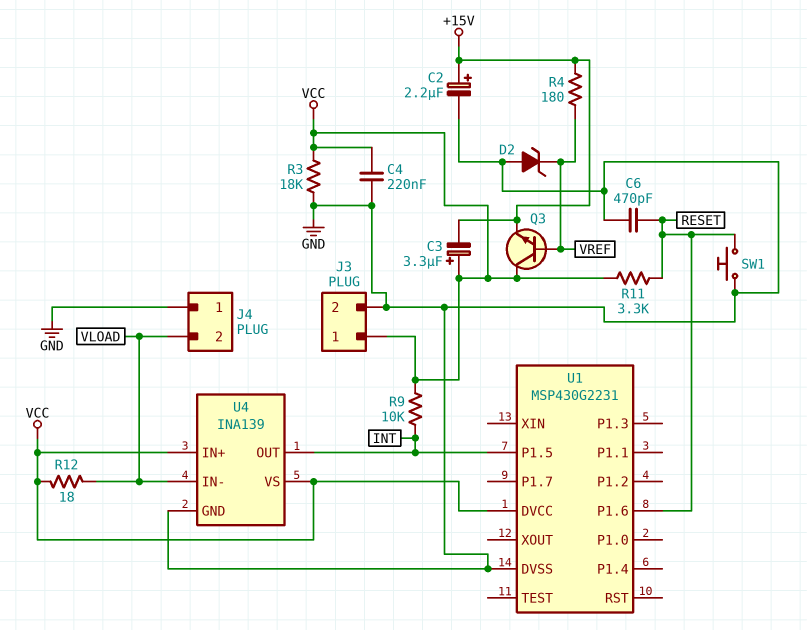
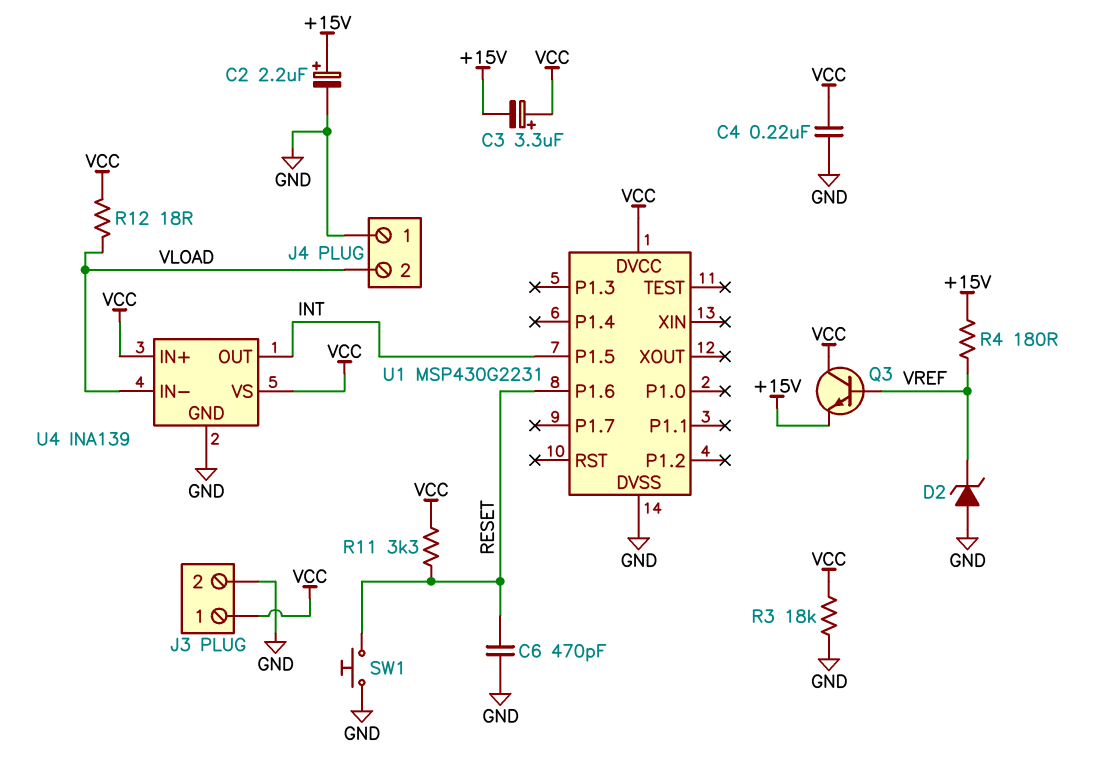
R9: 10k (INT, VCC) -> none

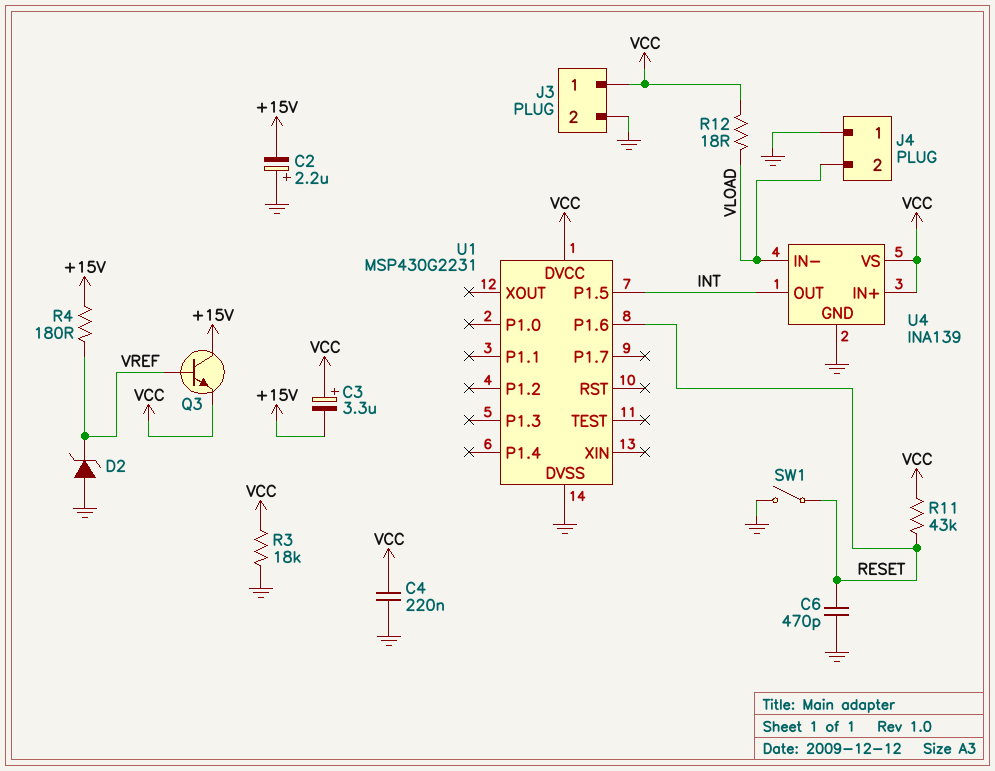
C2: 2.2uF (plus +15V, minus GND) -> 2.2uF (plus GND, minus +15V)
Q3: NPN (B VREF, C VCC, E +15V) -> NPN (B VREF, C +15V, E VCC)
R11: 3.3k (RESET, VCC) -> 43k (RESET, VCC)
SW1: button (GND, RESET) -> switch (GND, RESET)

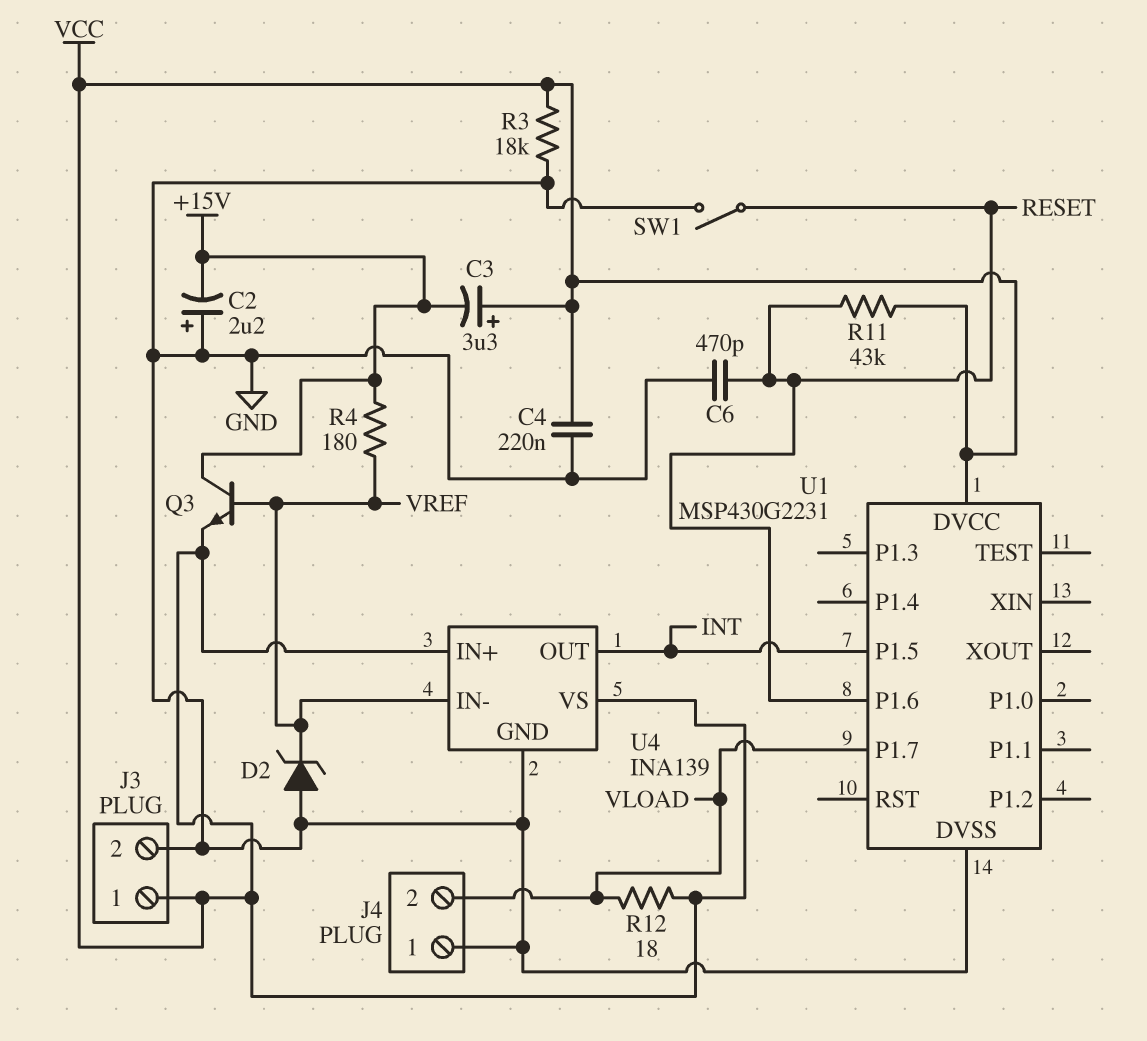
U1 pin P1.7: none -> VLOAD
U4 pin IN-: VLOAD -> VREF

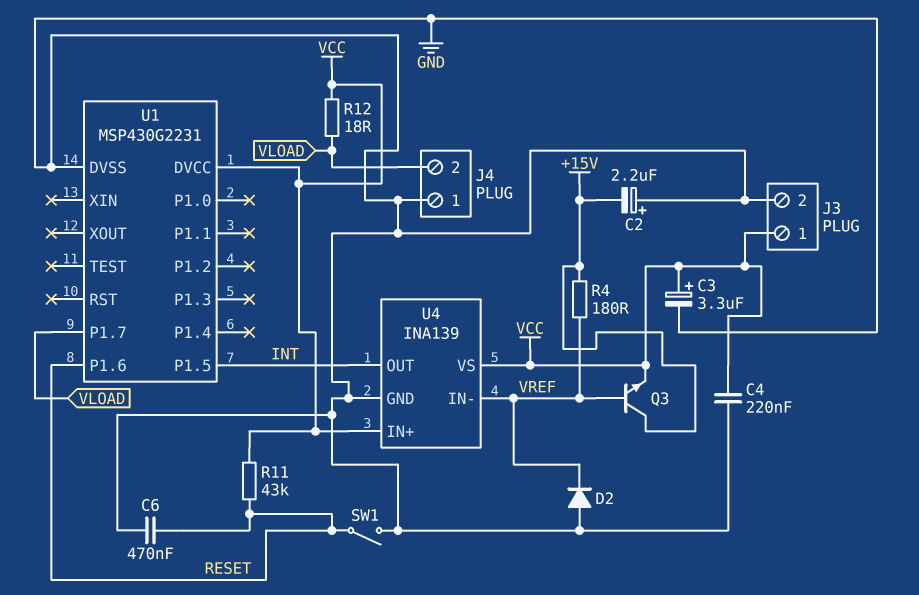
C3: 3.3uF (plus VCC, minus +15V) -> 3.3uF (plus VCC, minus GND)
C6: 470pF (GND, RESET) -> 470nF (GND, RESET)
D2: zener (A GND, K VREF) -> diode (A GND, K VREF)
R3: 18k (GND, VCC) -> none

